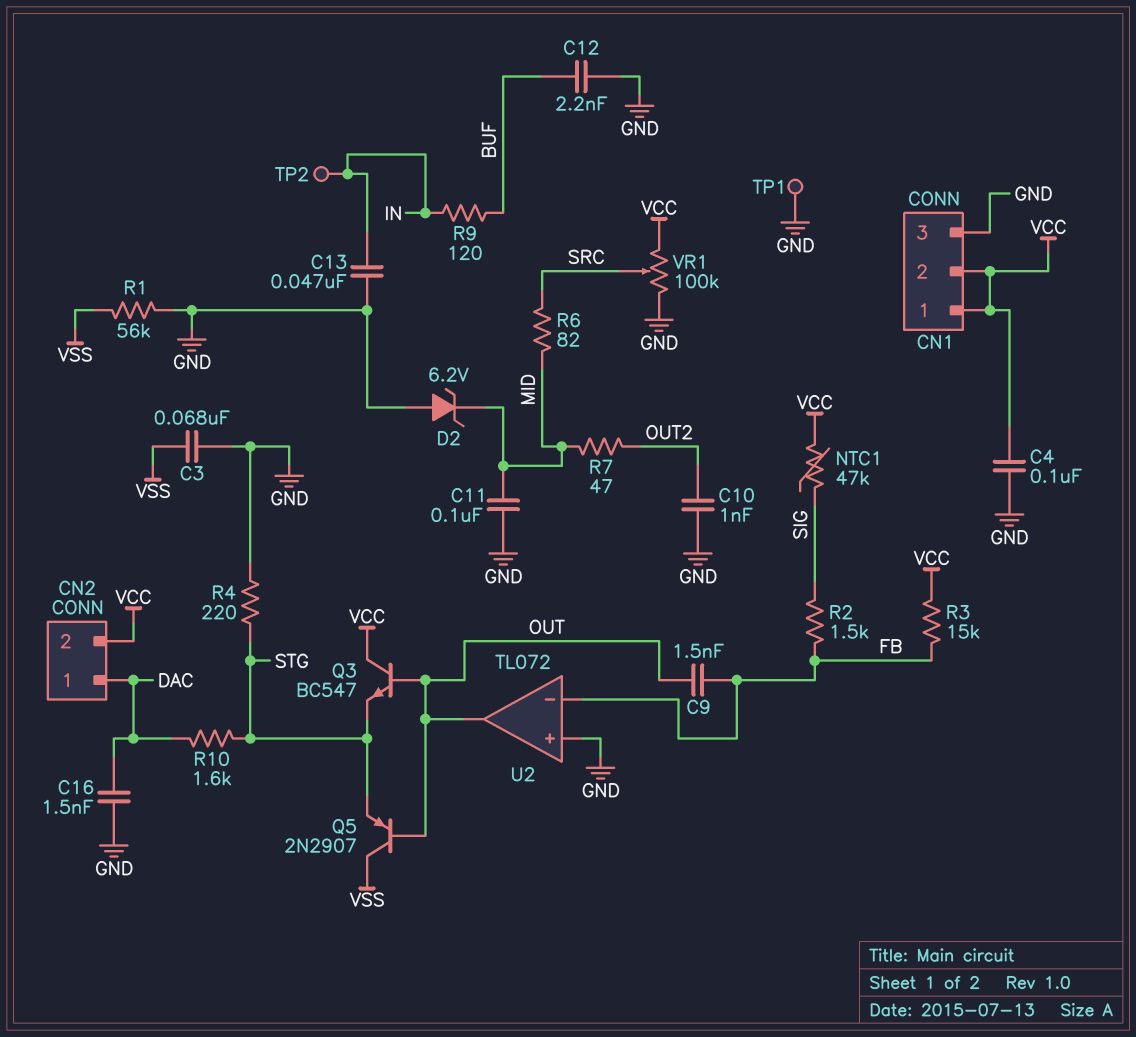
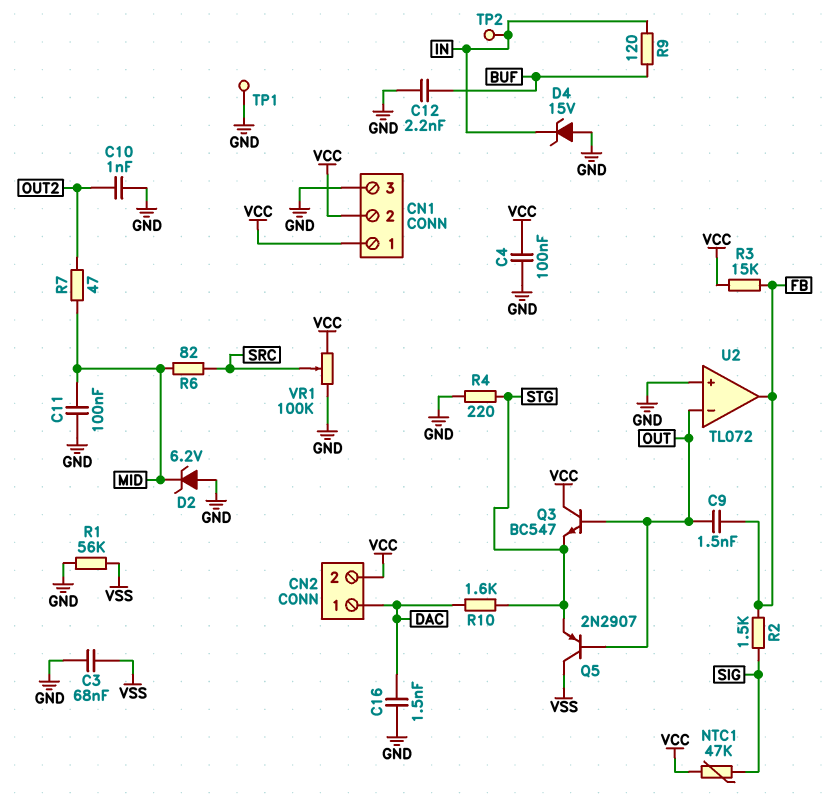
C13: 47nF (GND, IN) -> none
D4: none -> zener 15V (A GND, K IN)
U2 pin in-: FB -> OUT
U2 pin out: OUT -> FB

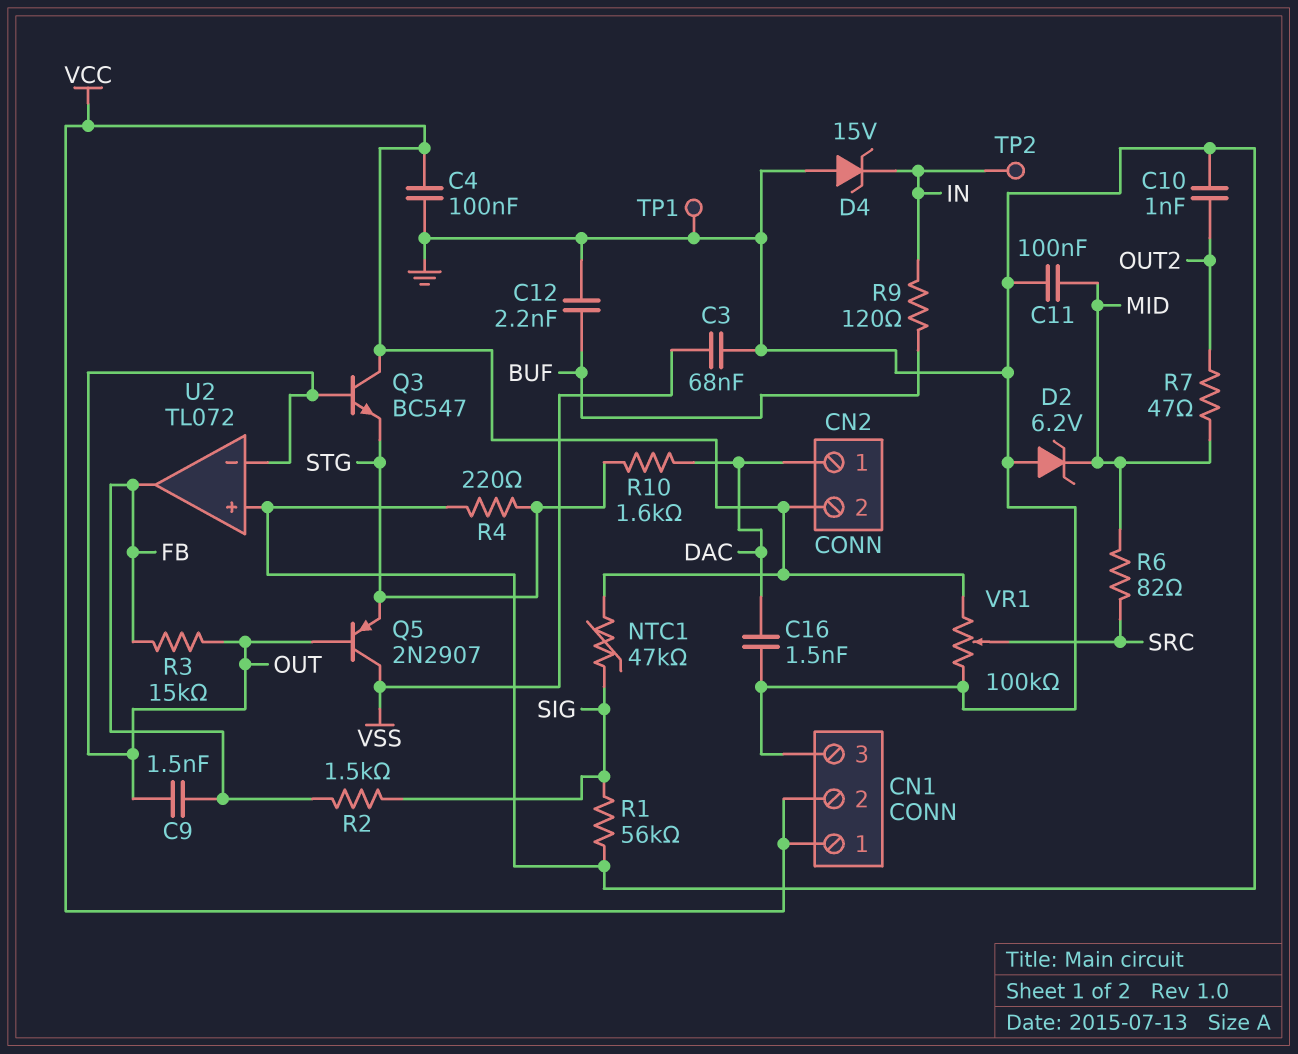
R1: 56k (GND, VSS) -> 56k (GND, SIG)
R3: 15k (FB, VCC) -> 15k (FB, OUT)

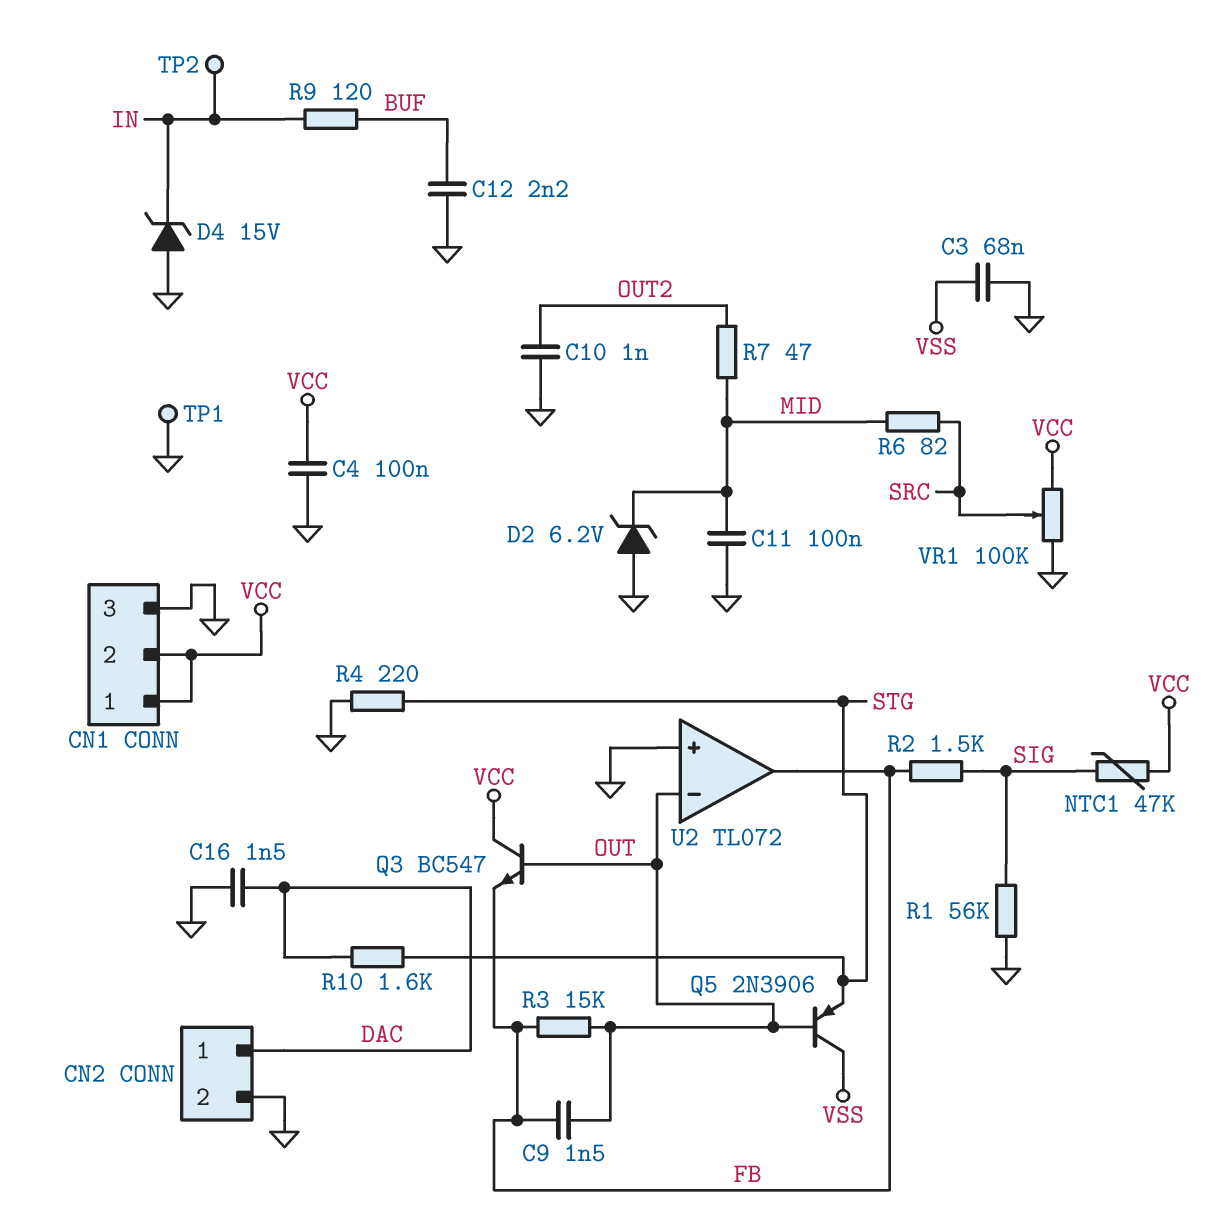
CN2 pin 2: VCC -> GND
Q3: NPN BC547 (B OUT, C VCC, E STG) -> NPN BC547 (B OUT, C VCC, E FB)
Q5: PNP 2N2907 (B OUT, C VSS, E STG) -> PNP 2N3906 (B OUT, C VSS, E STG)

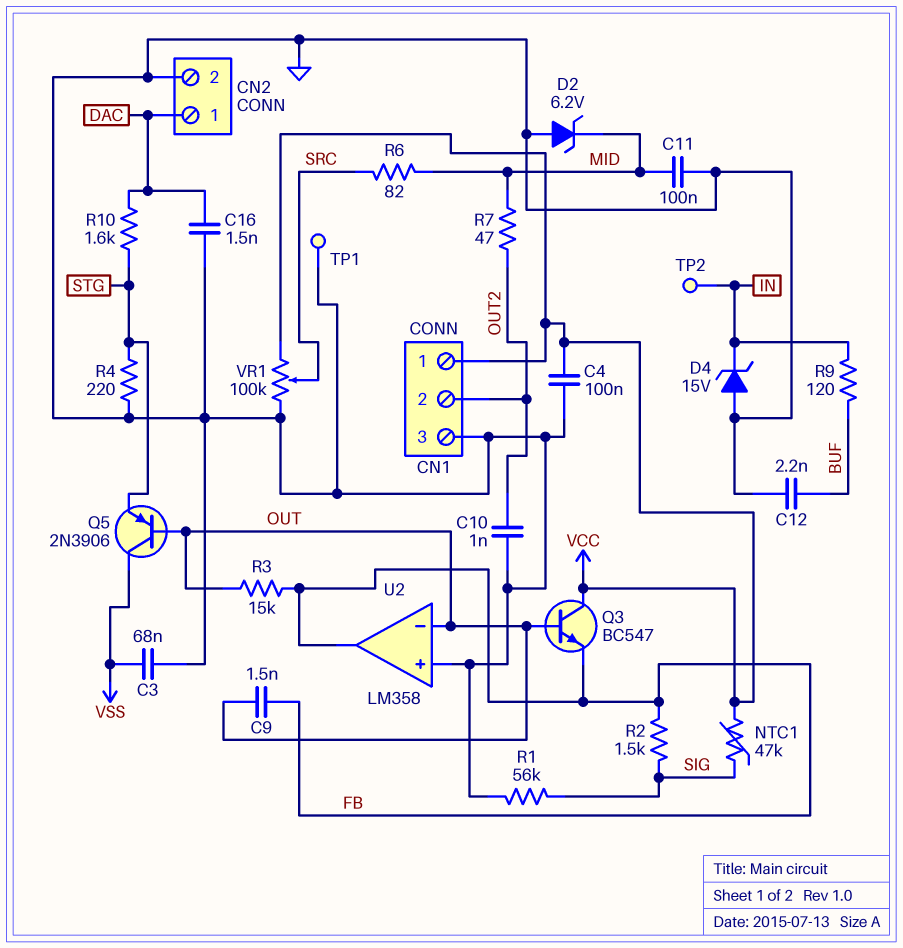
CN1 pin 2: VCC -> OUT2
U2: TL072 -> LM358

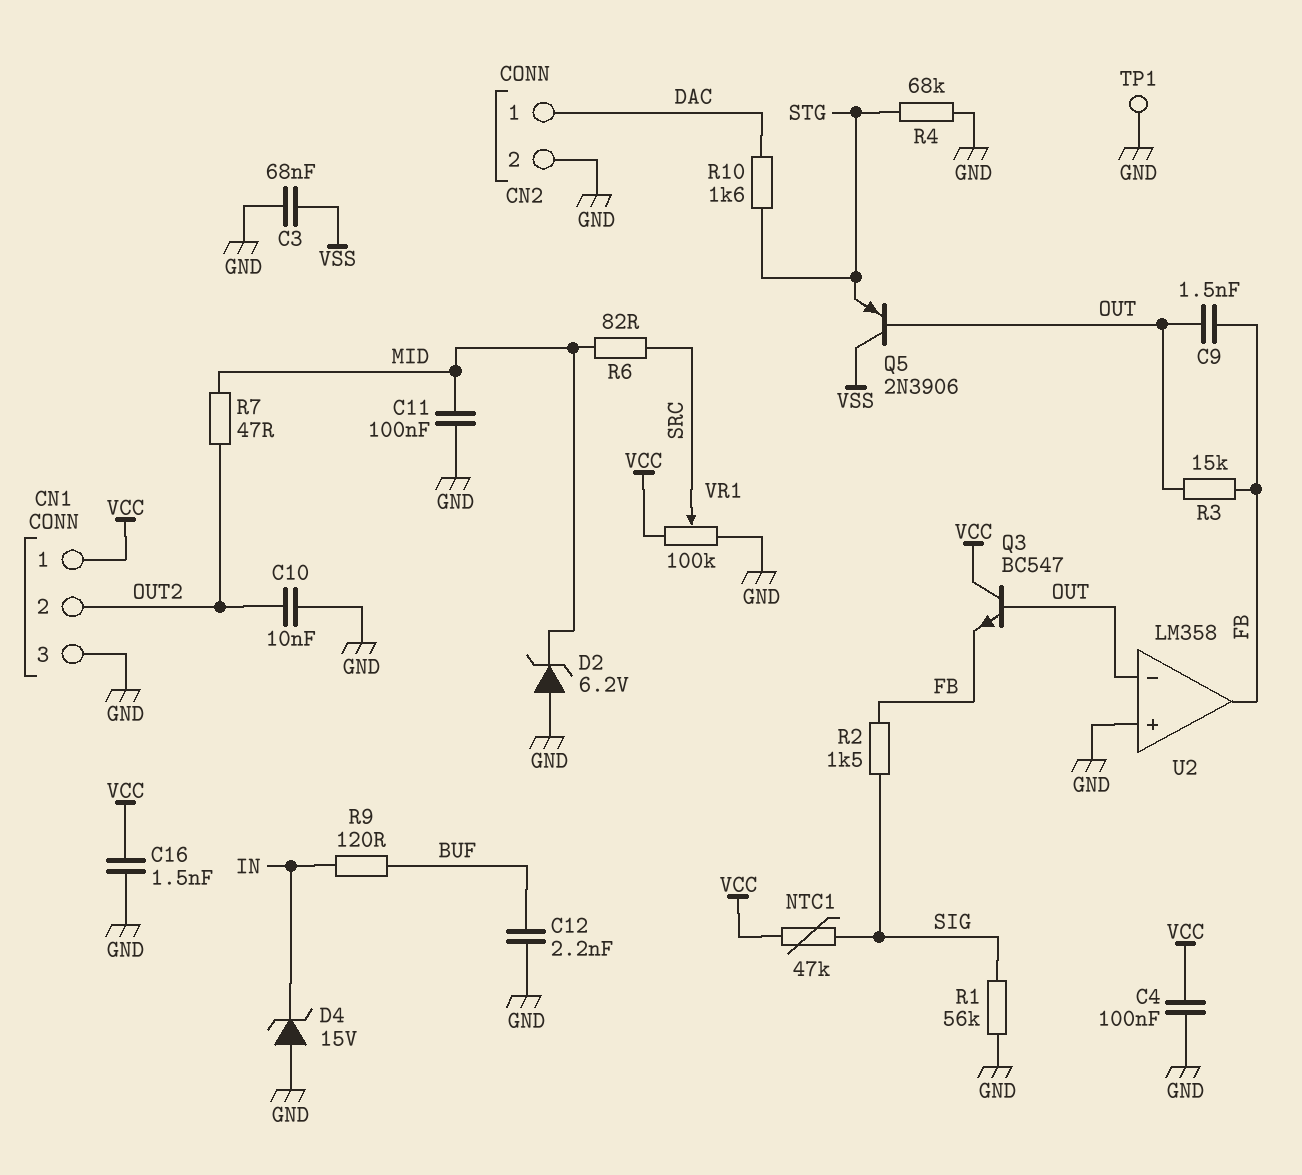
C10: 1nF (GND, OUT2) -> 10nF (GND, OUT2)
C16: 1.5nF (DAC, GND) -> 1.5nF (GND, VCC)
R4: 220 (GND, STG) -> 68k (GND, STG)
TP2: test point (IN) -> none

